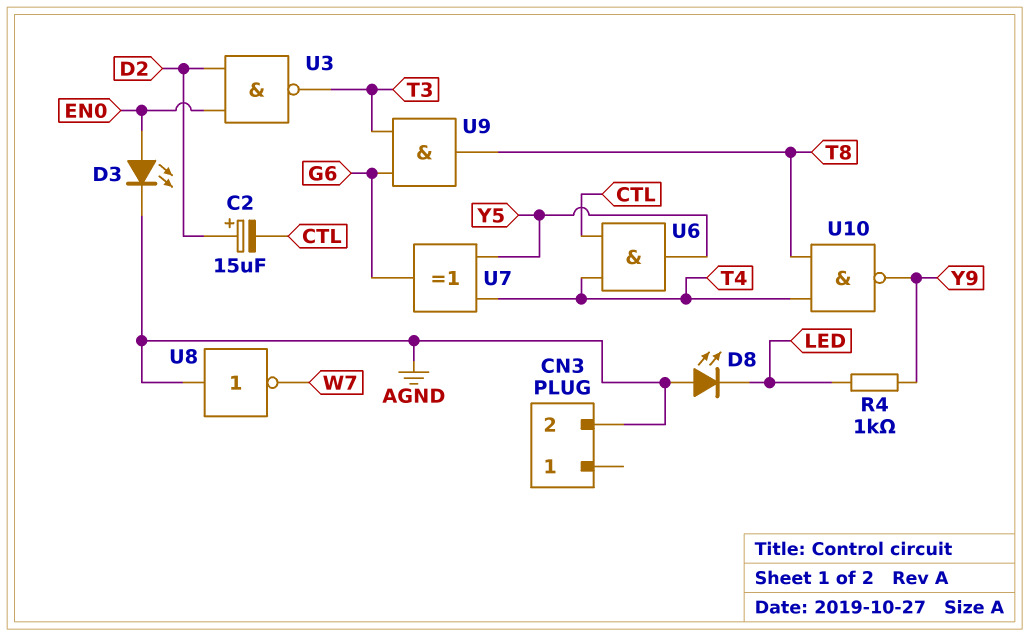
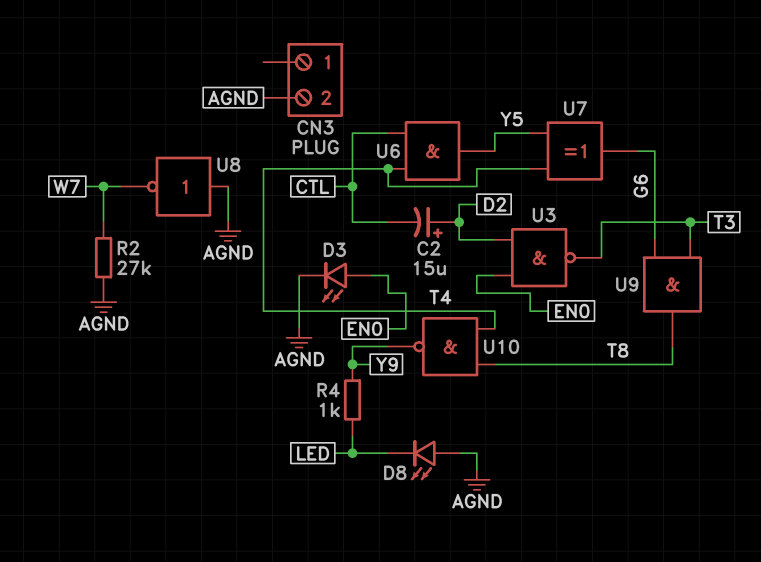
R2: none -> 27k (AGND, W7)

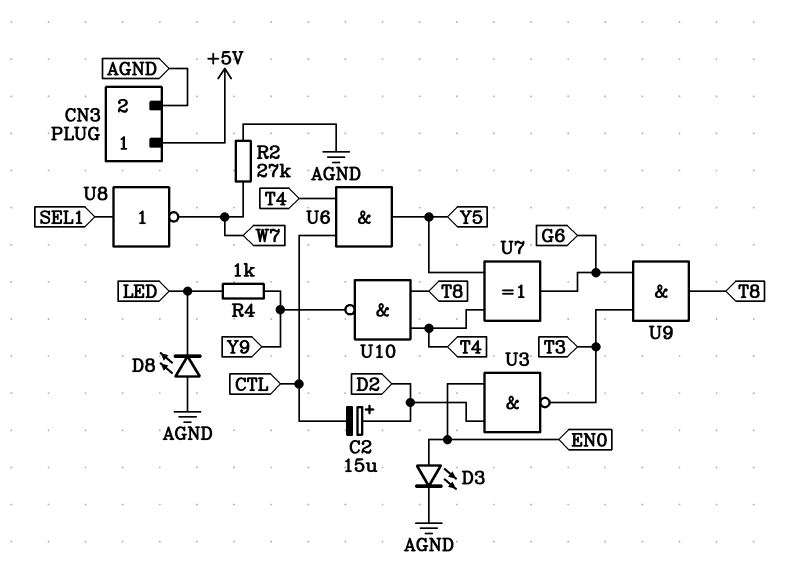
CN3 pin 1: none -> +5V
U8: NOT (in AGND, out W7) -> NOT (in SEL1, out W7)

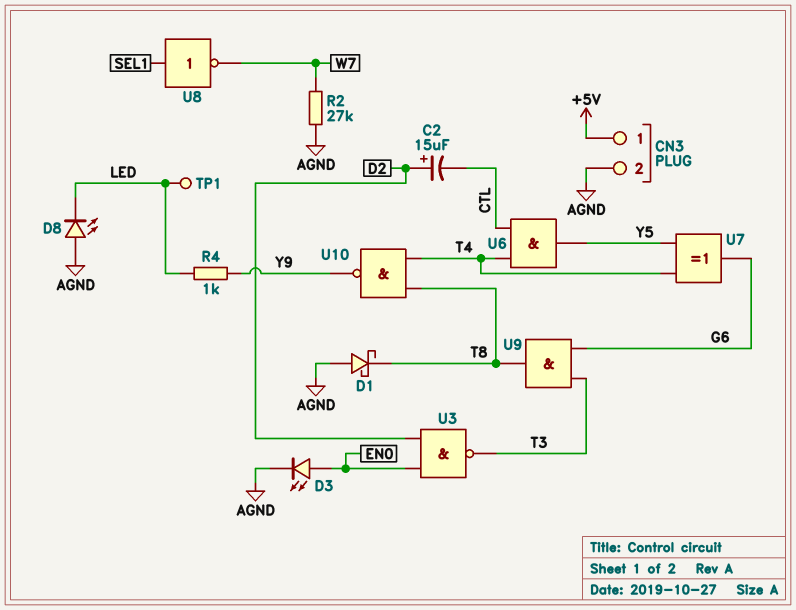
D1: none -> schottky (A AGND, K T8)
TP1: none -> test point (LED)

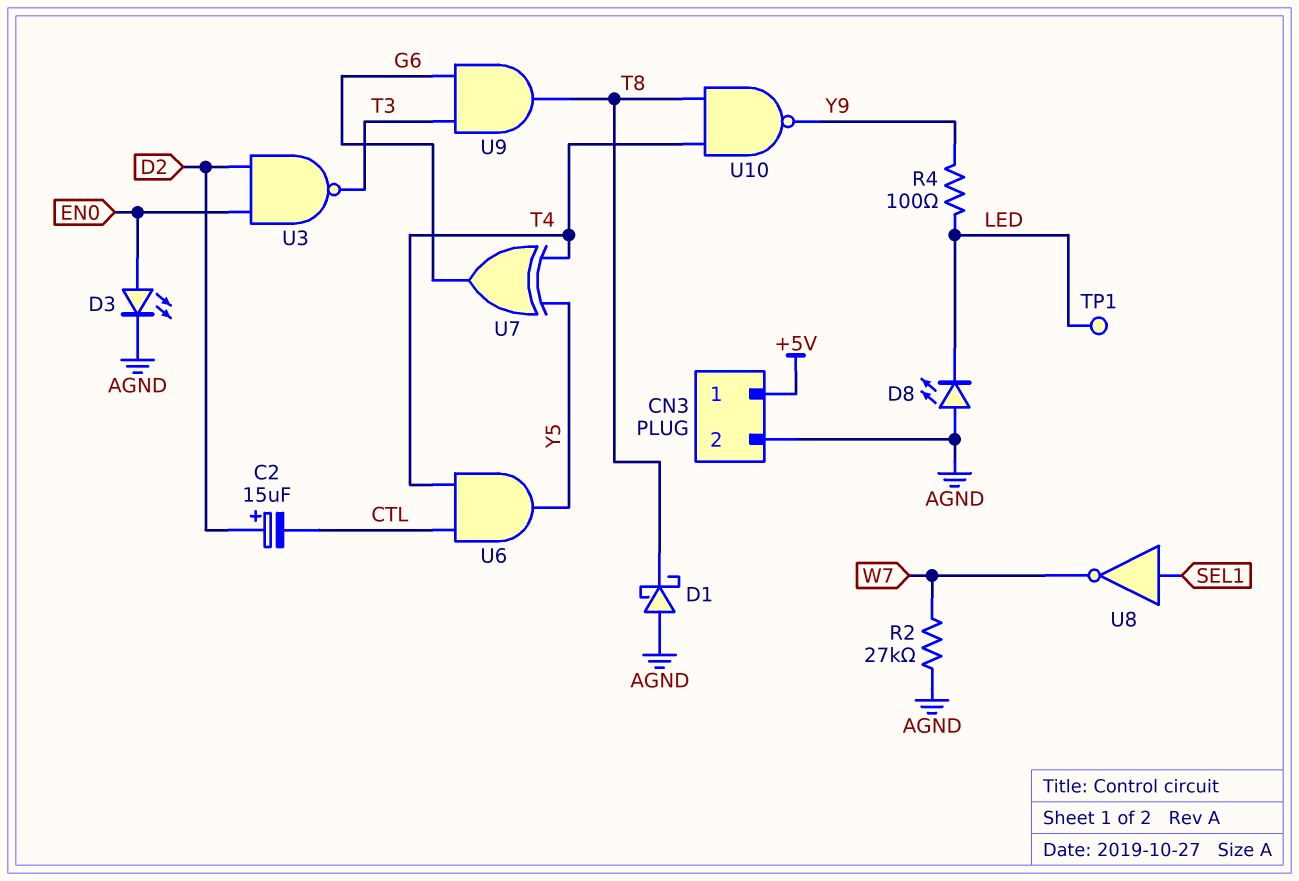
R4: 1k (LED, Y9) -> 100 (LED, Y9)

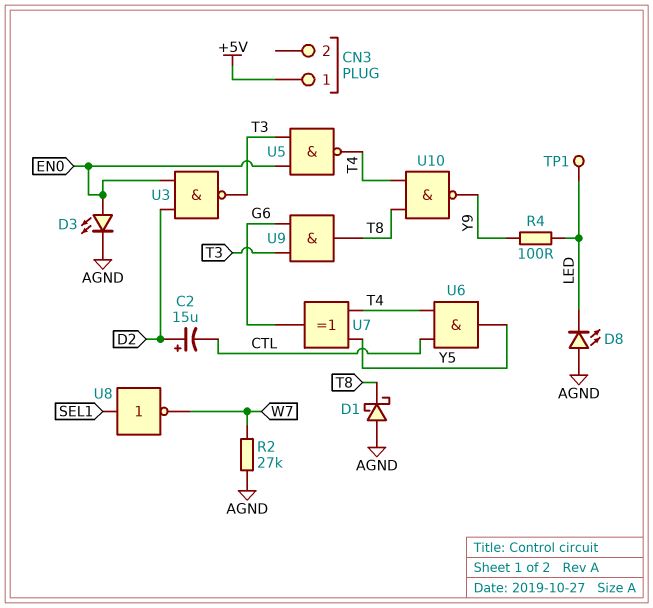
CN3 pin 2: AGND -> none
U5: none -> NAND (in EN0, in T3, out T4)

